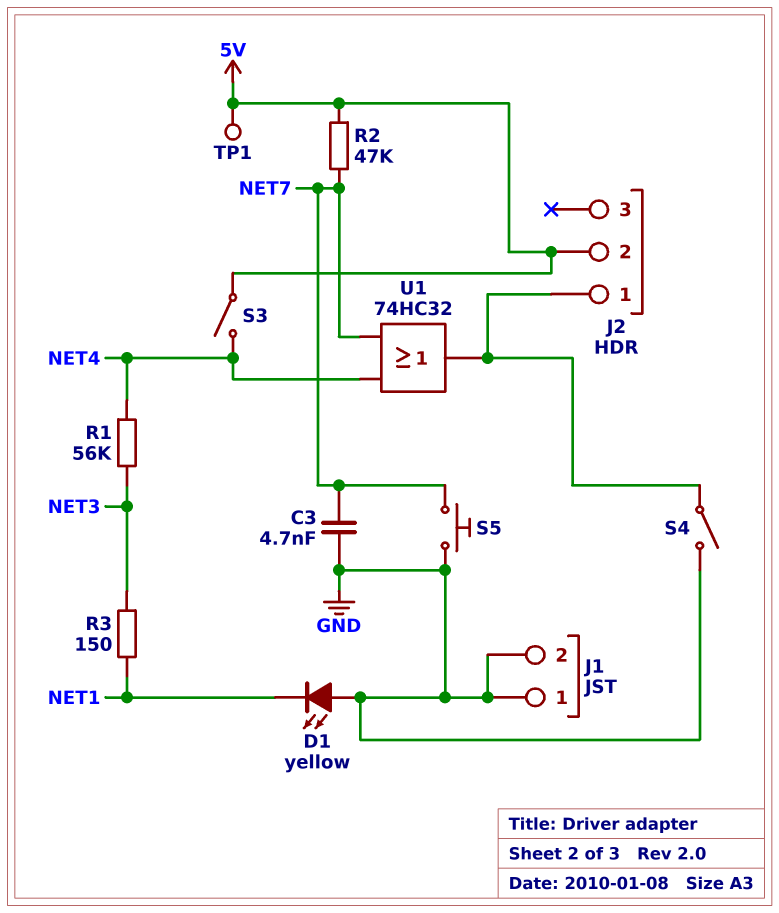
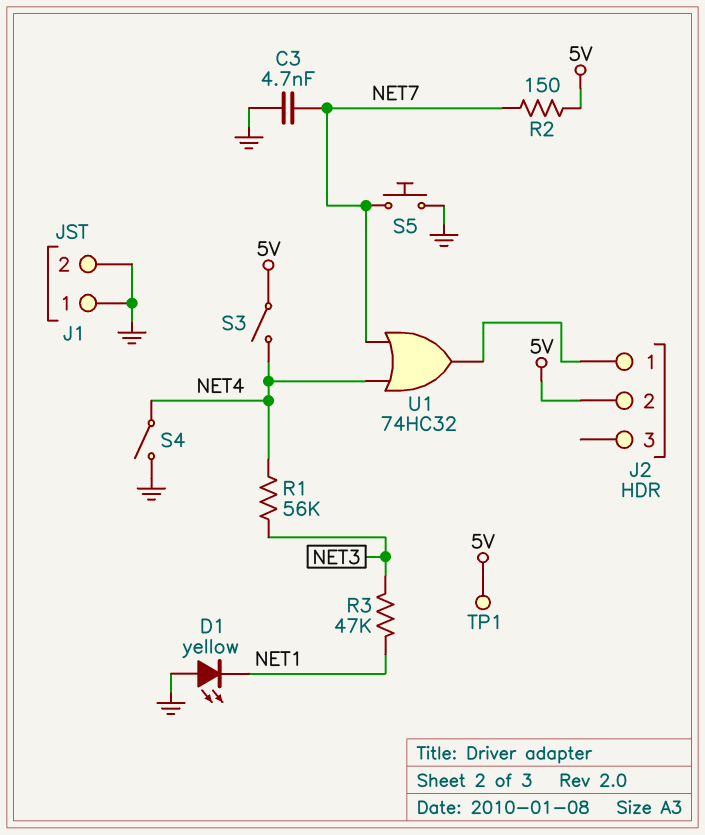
R2: 47k (5V, NET7) -> 150 (5V, NET7)
R3: 150 (NET1, NET3) -> 47k (NET1, NET3)
S4: switch (GND, J2/1) -> switch (GND, NET4)

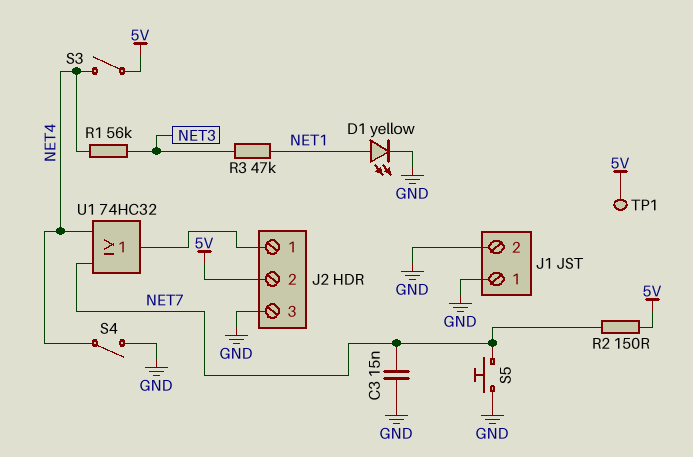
C3: 4.7nF (GND, NET7) -> 15nF (GND, NET7)
D1: LED yellow (A GND, K NET1) -> LED yellow (A NET1, K GND)
J2 pin 3: none -> GND

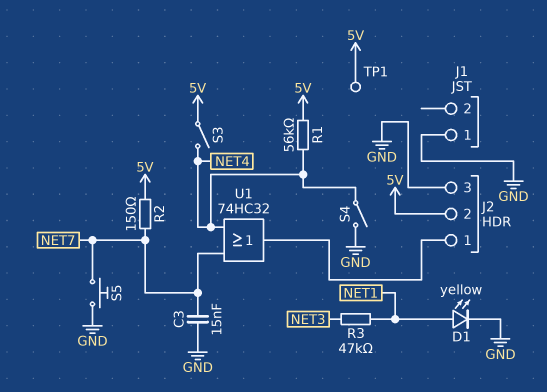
J1 pin 2: GND -> none
R1: 56k (NET3, NET4) -> 56k (5V, NET4)

